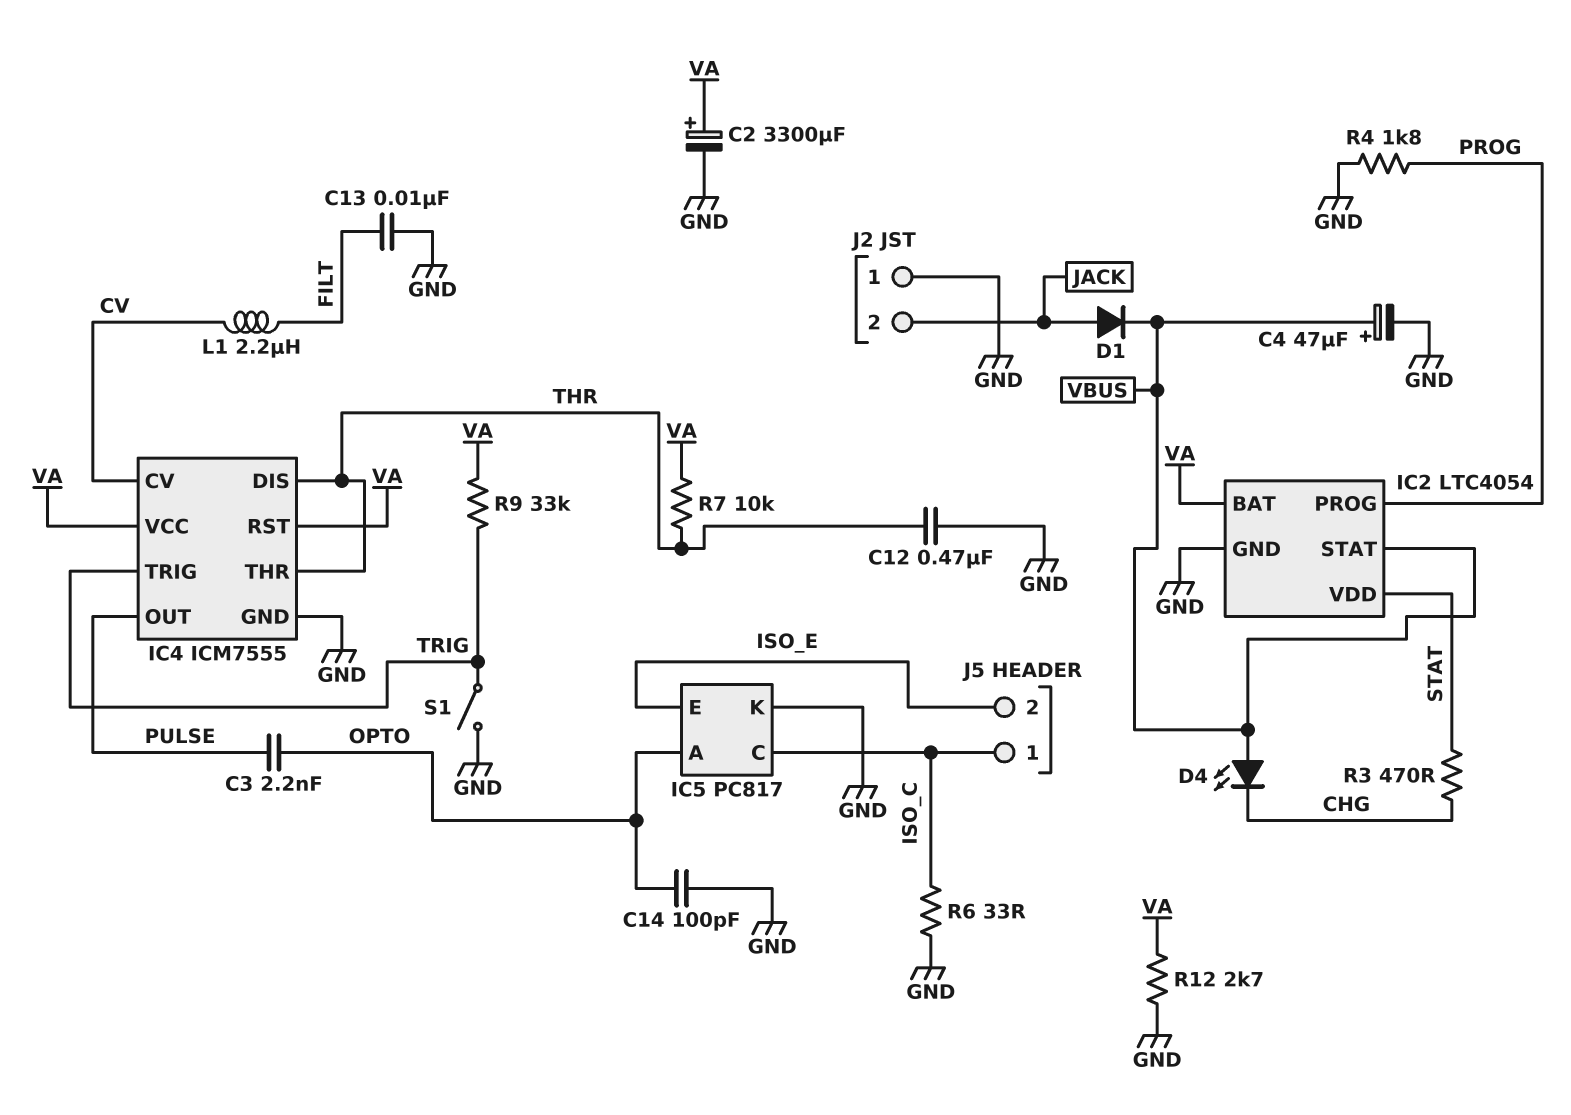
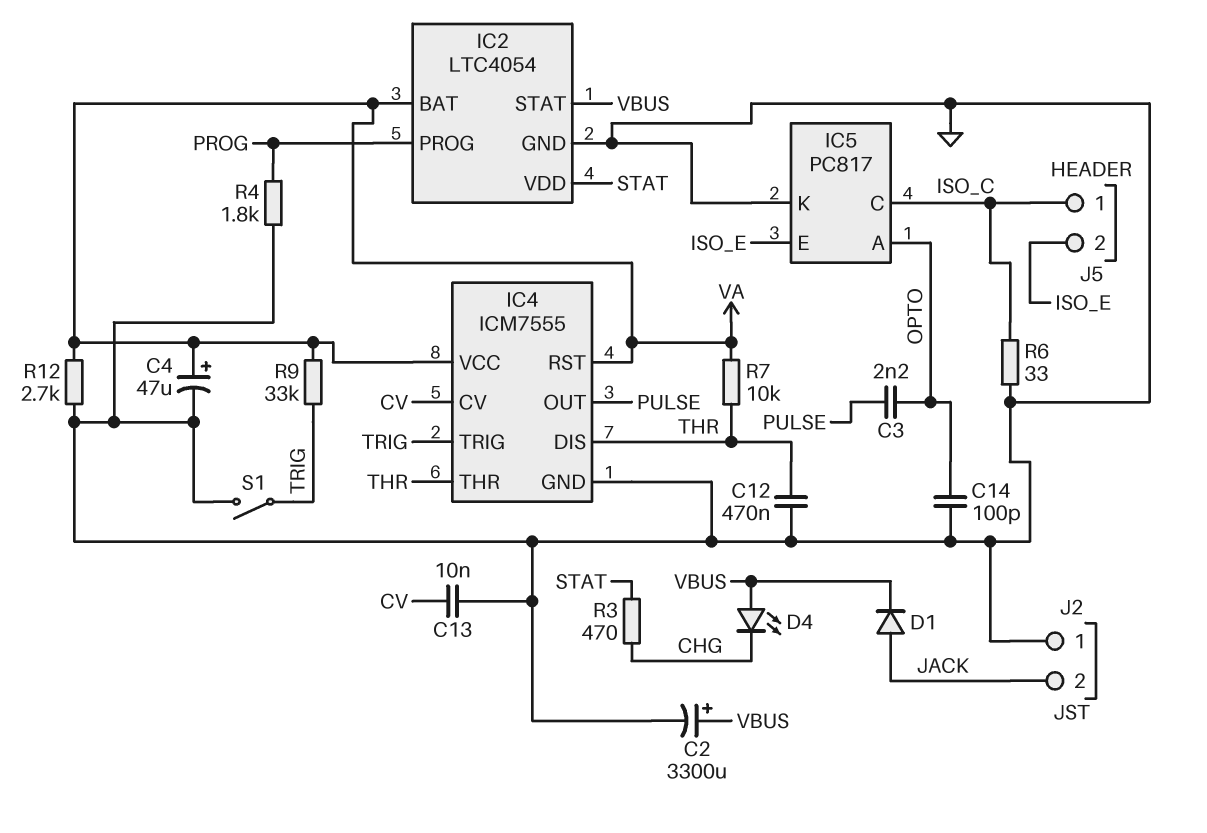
C2: 3300uF (plus VA, minus GND) -> 3300uF (plus VBUS, minus GND)
C4: 47uF (plus VBUS, minus GND) -> 47uF (plus VA, minus GND)
C13: 10nF (FILT, GND) -> 10nF (CV, GND)
L1: 2.2uH (CV, FILT) -> none

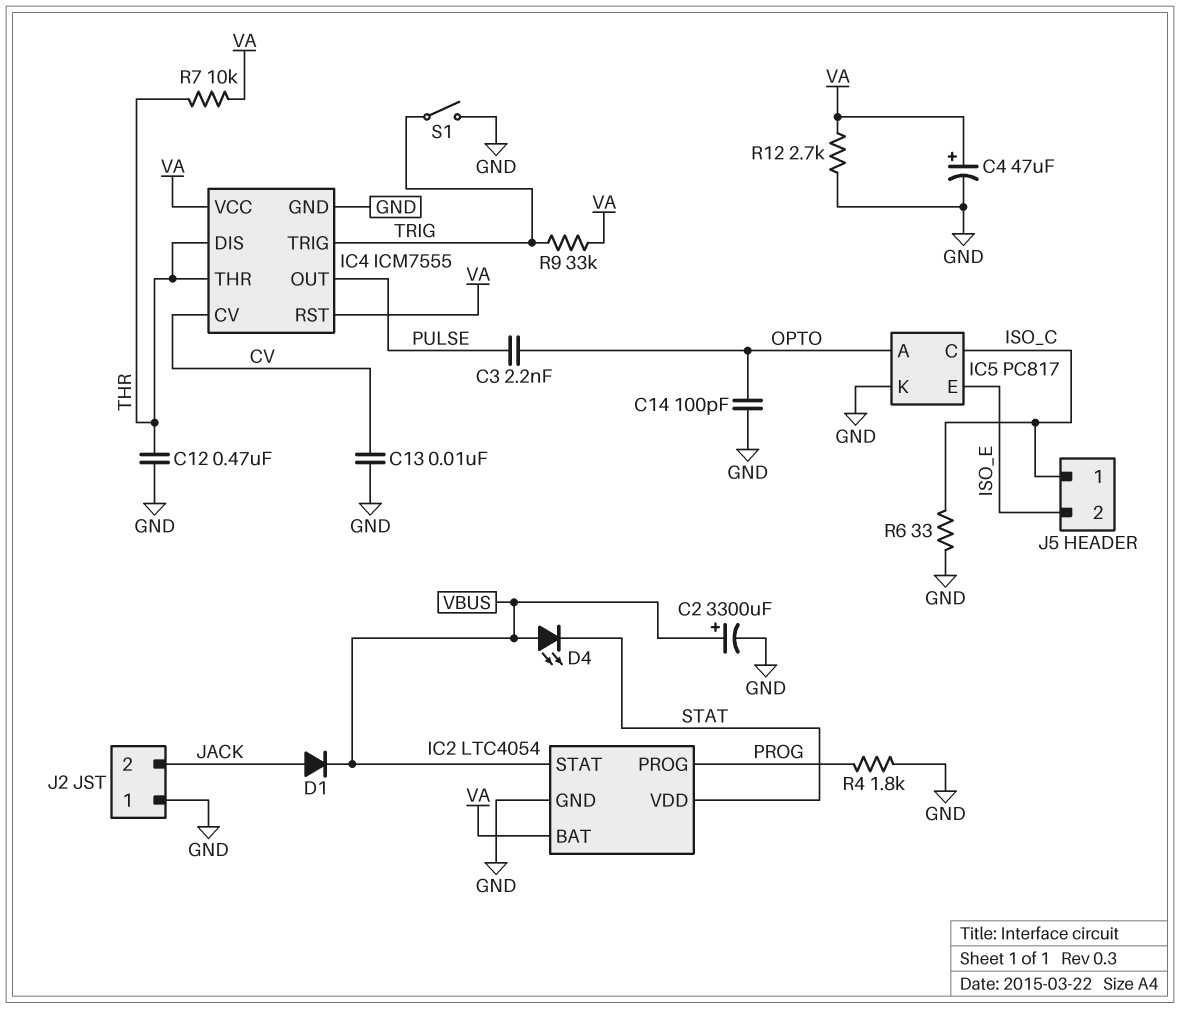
D4: LED (A VBUS, K CHG) -> LED (A VBUS, K STAT)
R3: 470 (CHG, STAT) -> none

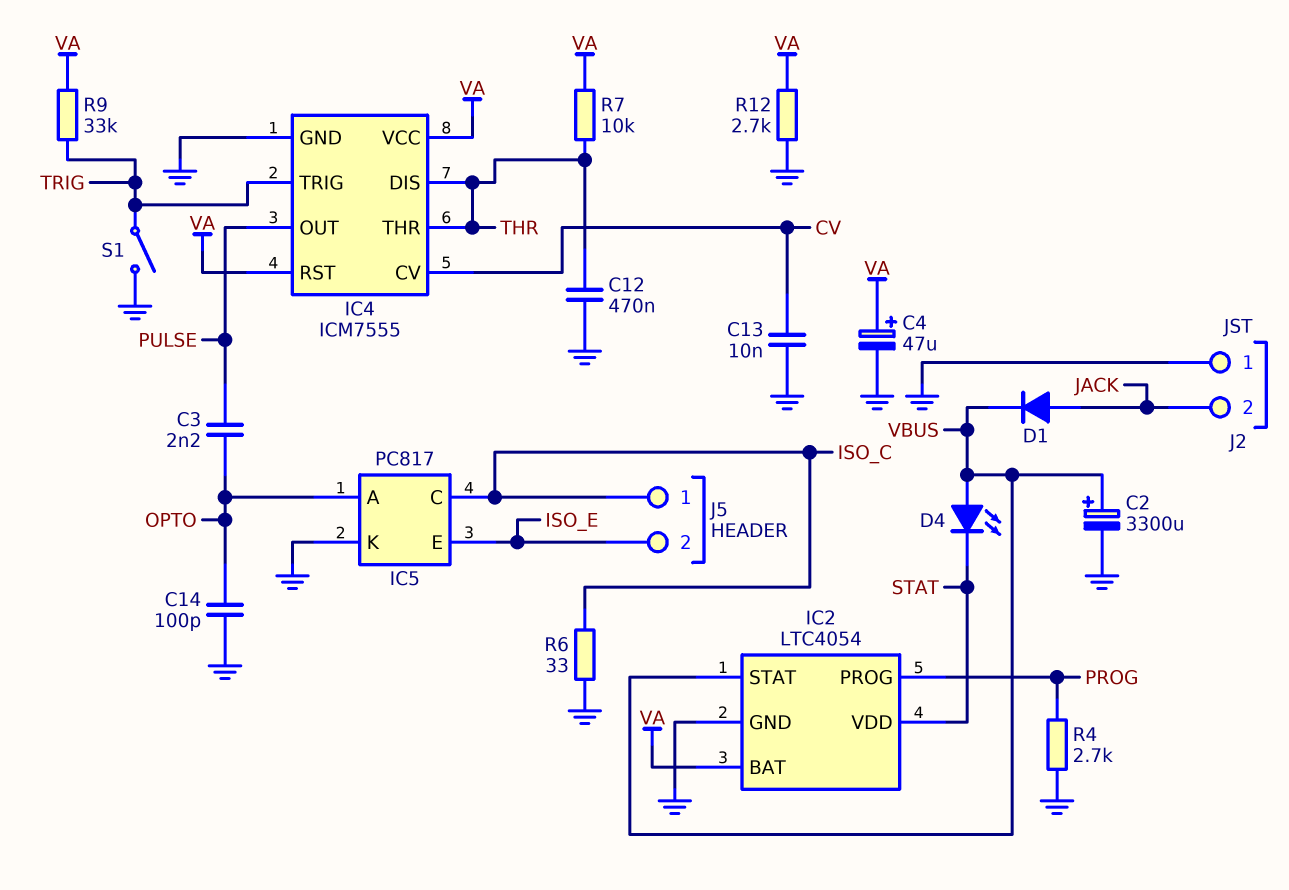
R4: 1.8k (GND, PROG) -> 2.7k (GND, PROG)

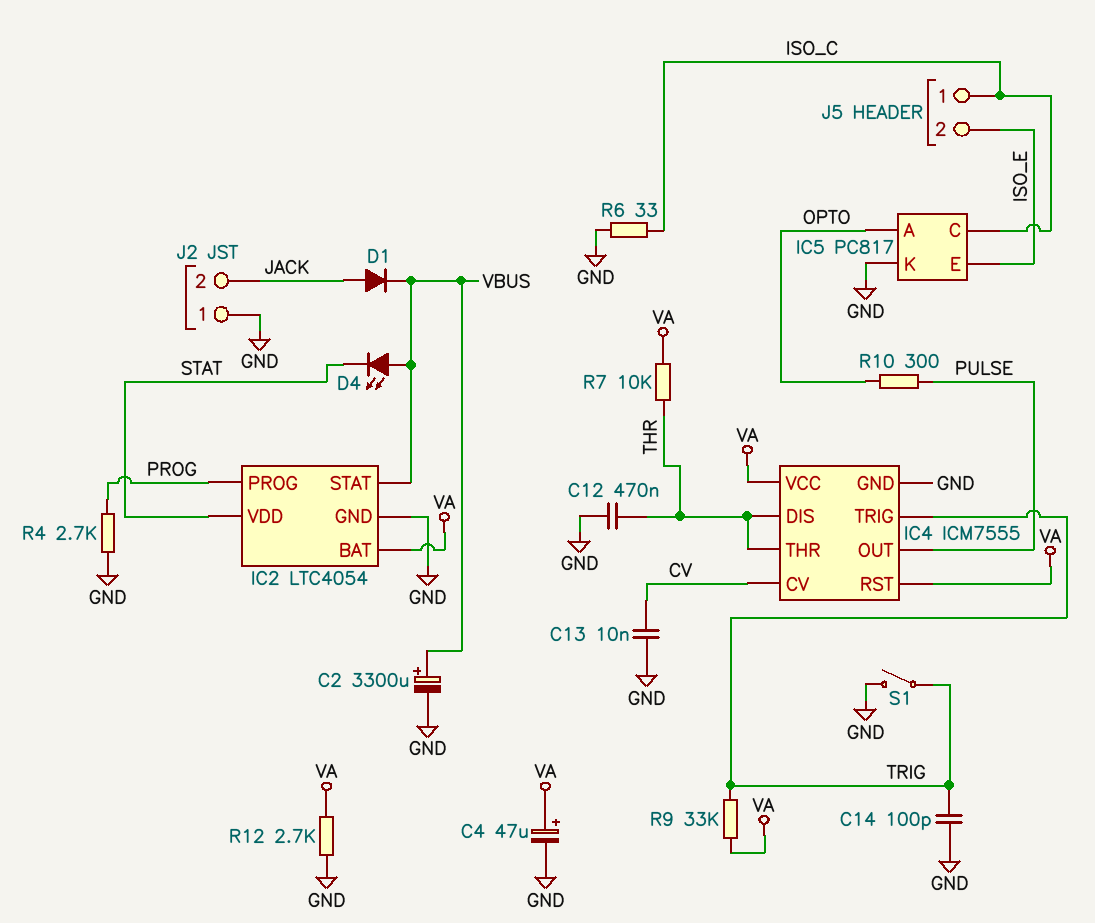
C3: 2.2nF (OPTO, PULSE) -> none
C14: 100pF (GND, OPTO) -> 100pF (GND, TRIG)
R10: none -> 300 (OPTO, PULSE)

